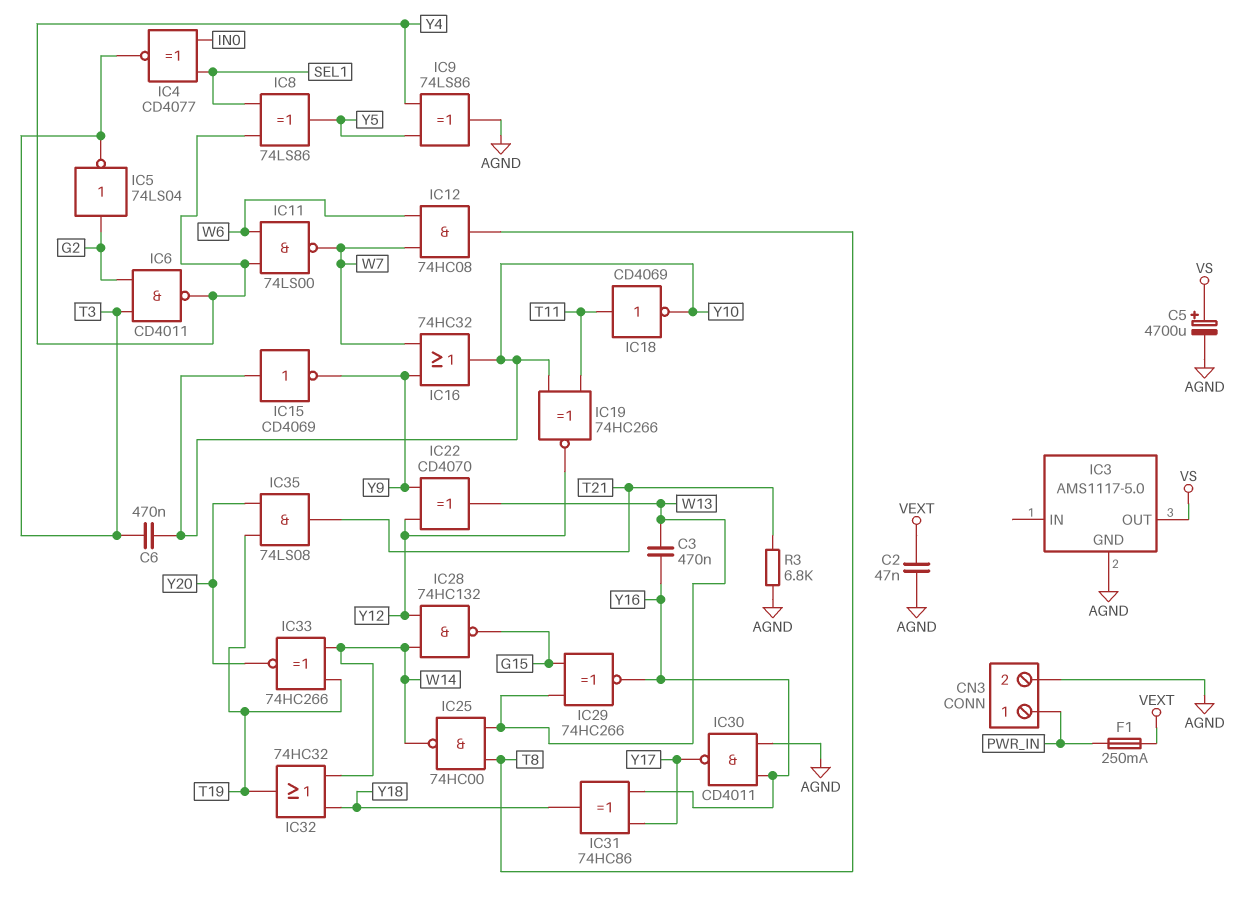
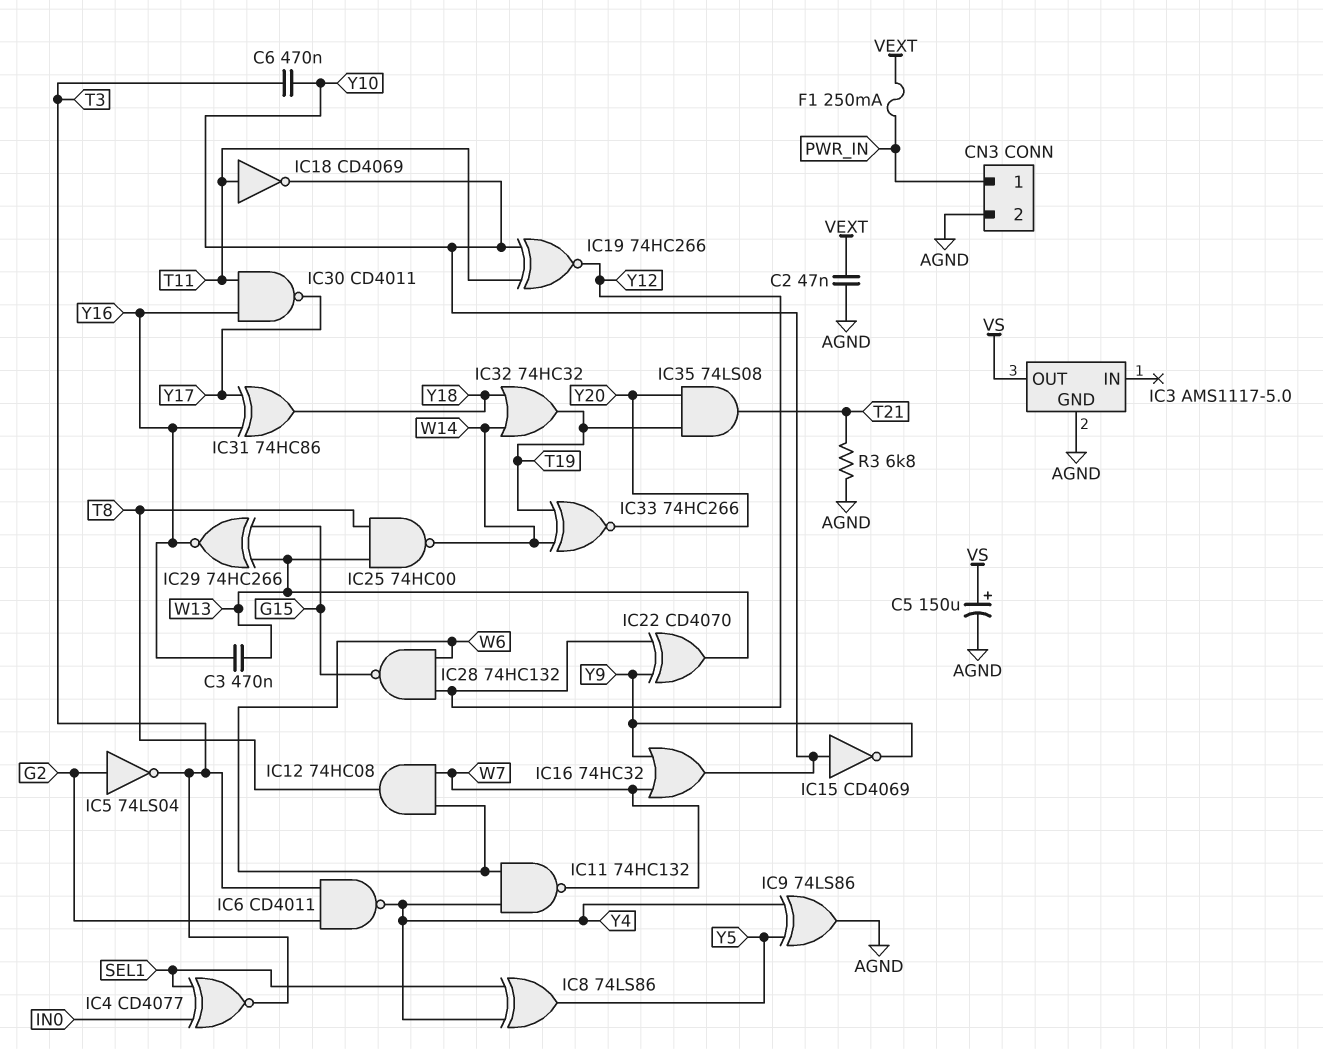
C5: 4700uF (plus VS, minus AGND) -> 150uF (plus VS, minus AGND)
IC11: NAND 74LS00 (in W6, in Y4, out W7) -> NAND 74HC132 (in W6, in Y4, out W7)
IC28: NAND 74HC132 (in W14, in Y12, out G15) -> NAND 74HC132 (in W6, in Y12, out G15)
IC30: NAND CD4011 (in AGND, in Y16, out Y17) -> NAND CD4011 (in T11, in Y16, out Y17)

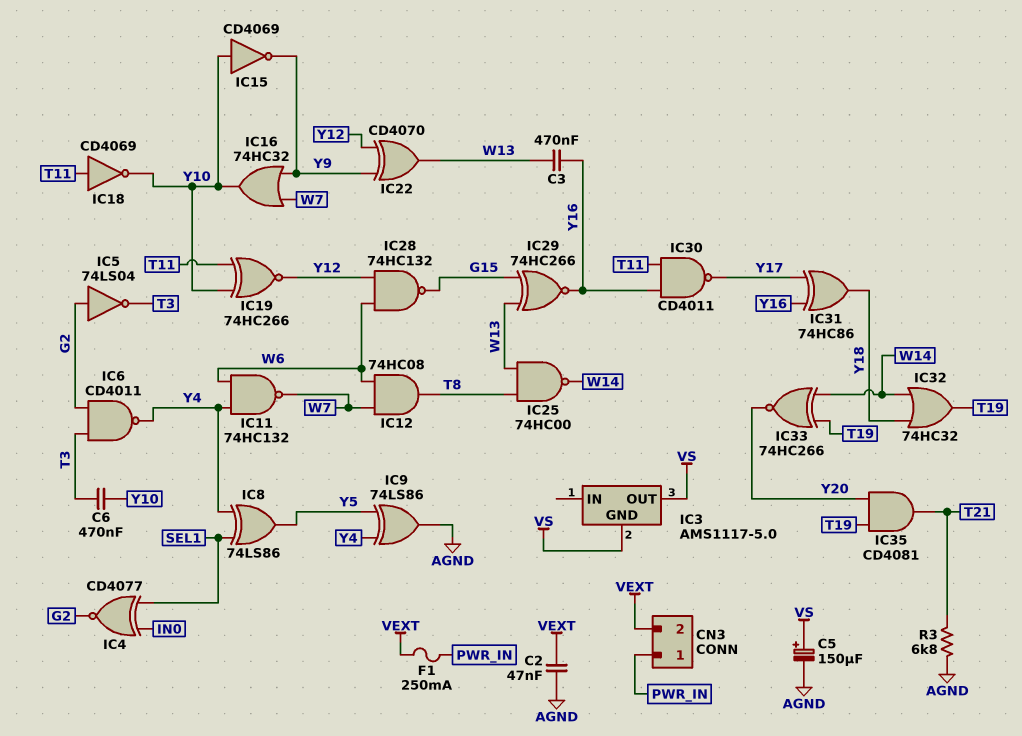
CN3 pin 2: AGND -> VEXT
IC3 pin GND: AGND -> VS
IC4: XNOR CD4077 (in IN0, in SEL1, out T3) -> XNOR CD4077 (in IN0, in SEL1, out G2)
IC35: AND 74LS08 (in T19, in Y20, out T21) -> AND CD4081 (in T19, in Y20, out T21)

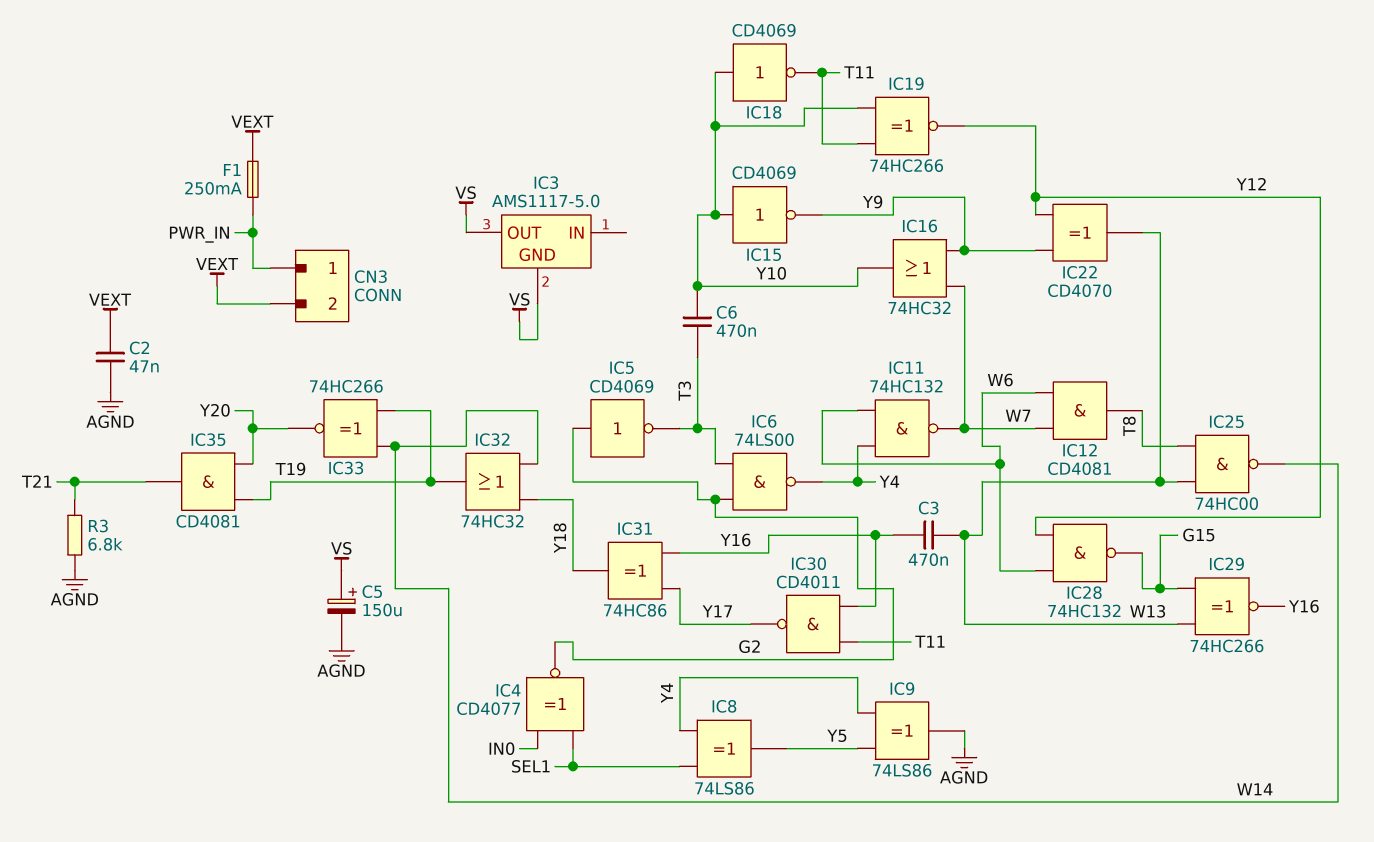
IC5: NOT 74LS04 (in G2, out T3) -> NOT CD4069 (in G2, out T3)
IC6: NAND CD4011 (in G2, in T3, out Y4) -> NAND 74LS00 (in G2, in T3, out Y4)
IC12: AND 74HC08 (in W6, in W7, out T8) -> AND CD4081 (in W6, in W7, out T8)
IC18: NOT CD4069 (in T11, out Y10) -> NOT CD4069 (in Y10, out T11)

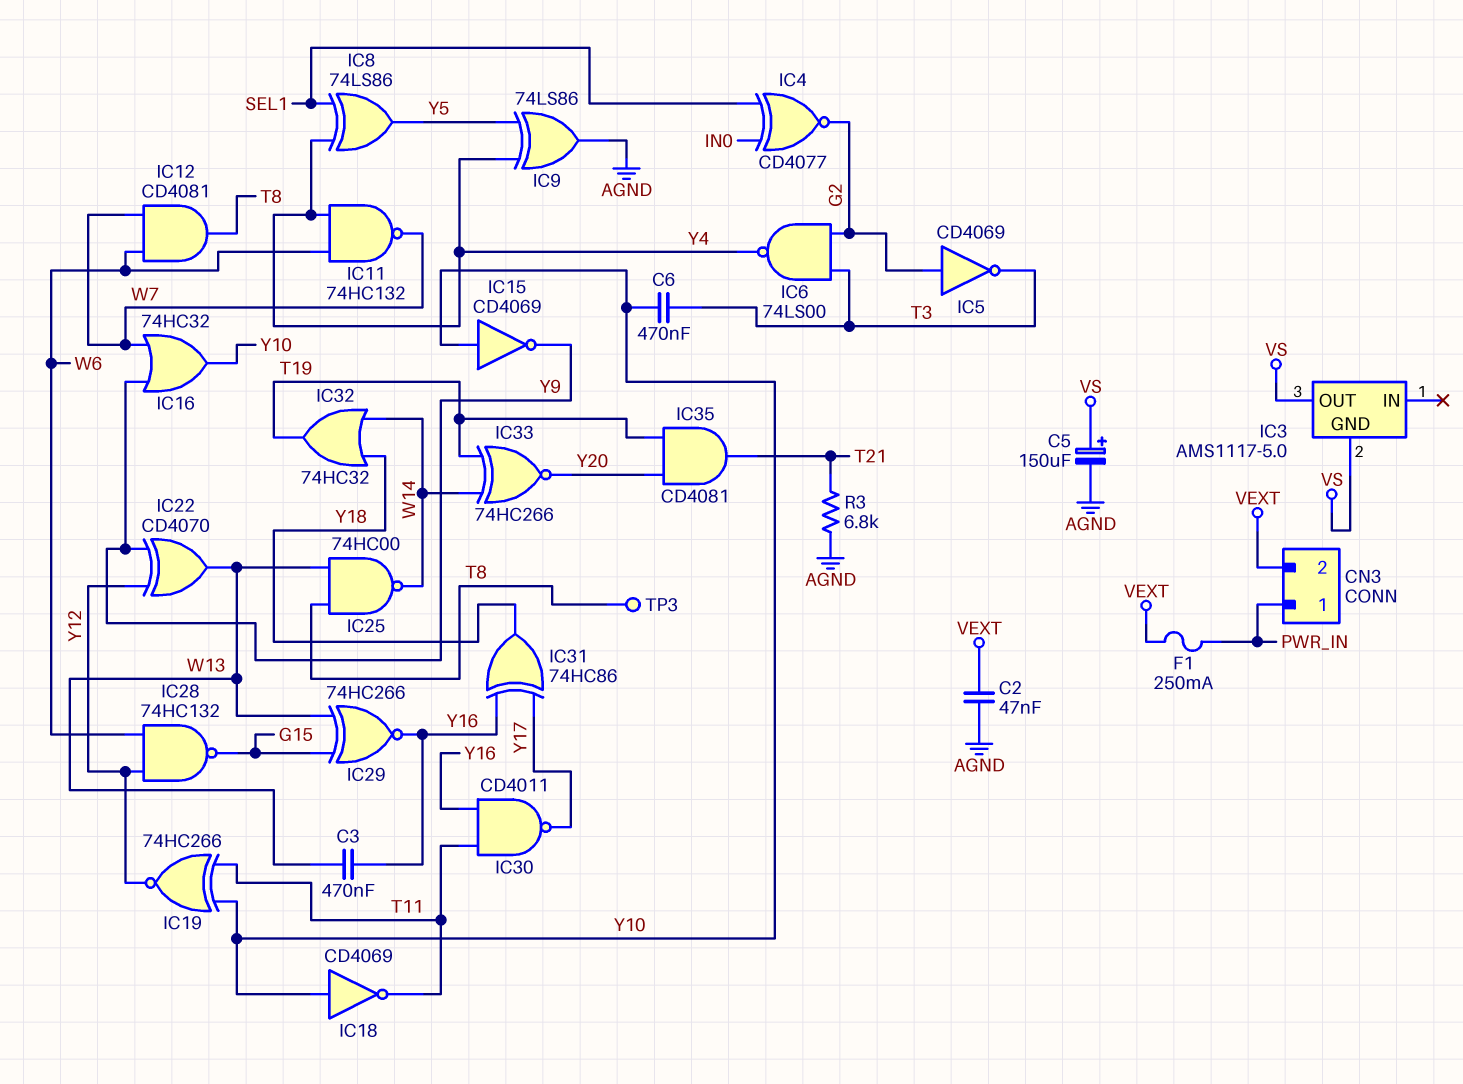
TP3: none -> test point (T8)

